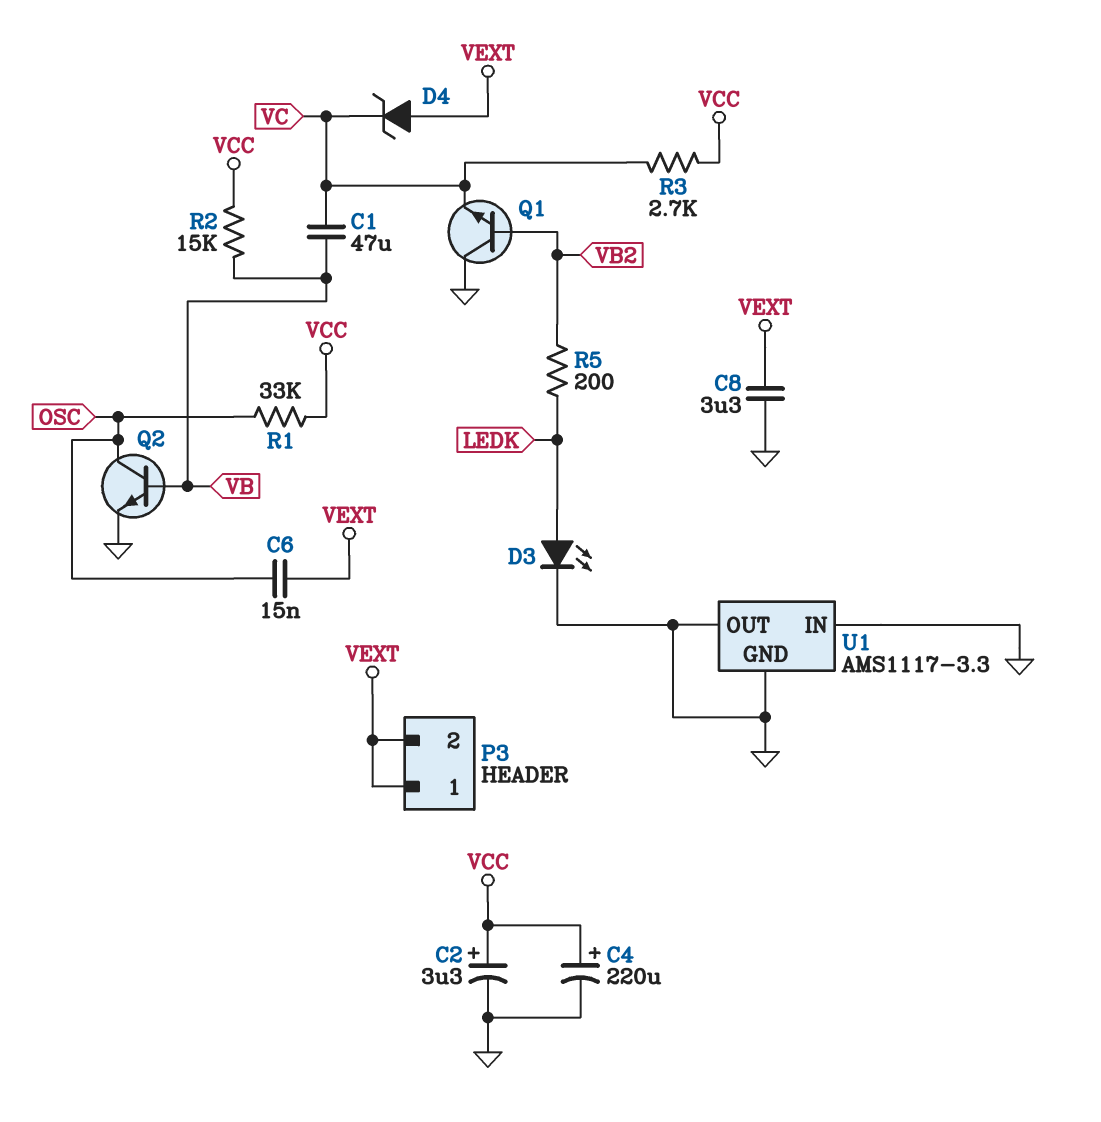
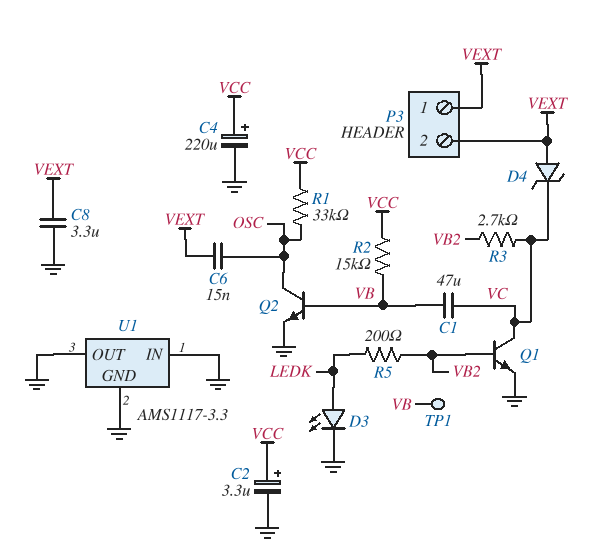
Q1: NPN (B VB2, C GND, E VC) -> NPN (B VB2, C VC, E GND)
R3: 2.7k (VC, VCC) -> 2.7k (VB2, VC)
TP1: none -> test point (VB)

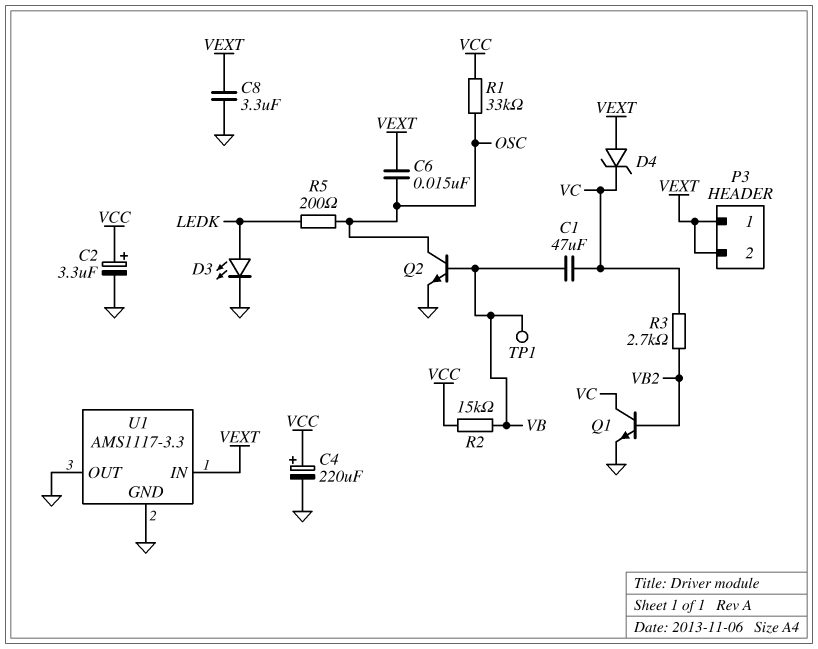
R5: 200 (LEDK, VB2) -> 200 (LEDK, OSC)
U1 pin IN: GND -> VEXT

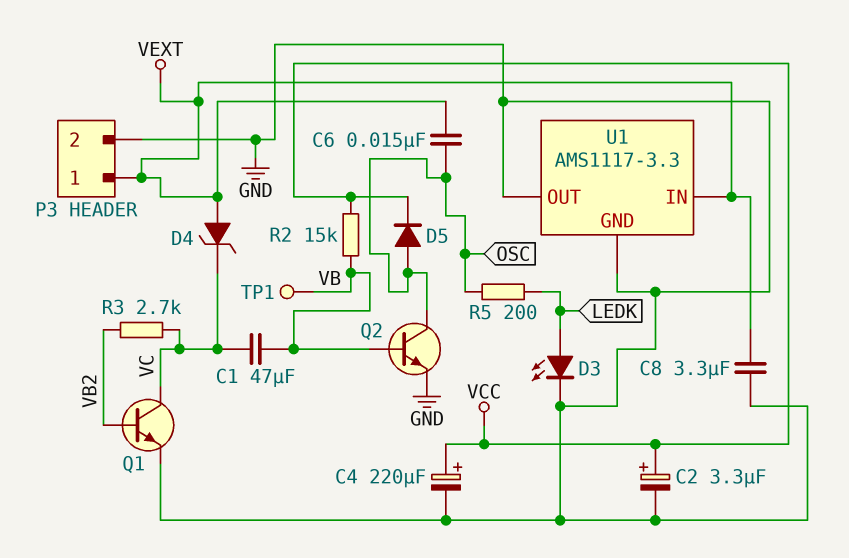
D5: none -> diode (A OSC, K VCC)
P3 pin 2: VEXT -> GND
R1: 33k (OSC, VCC) -> none

